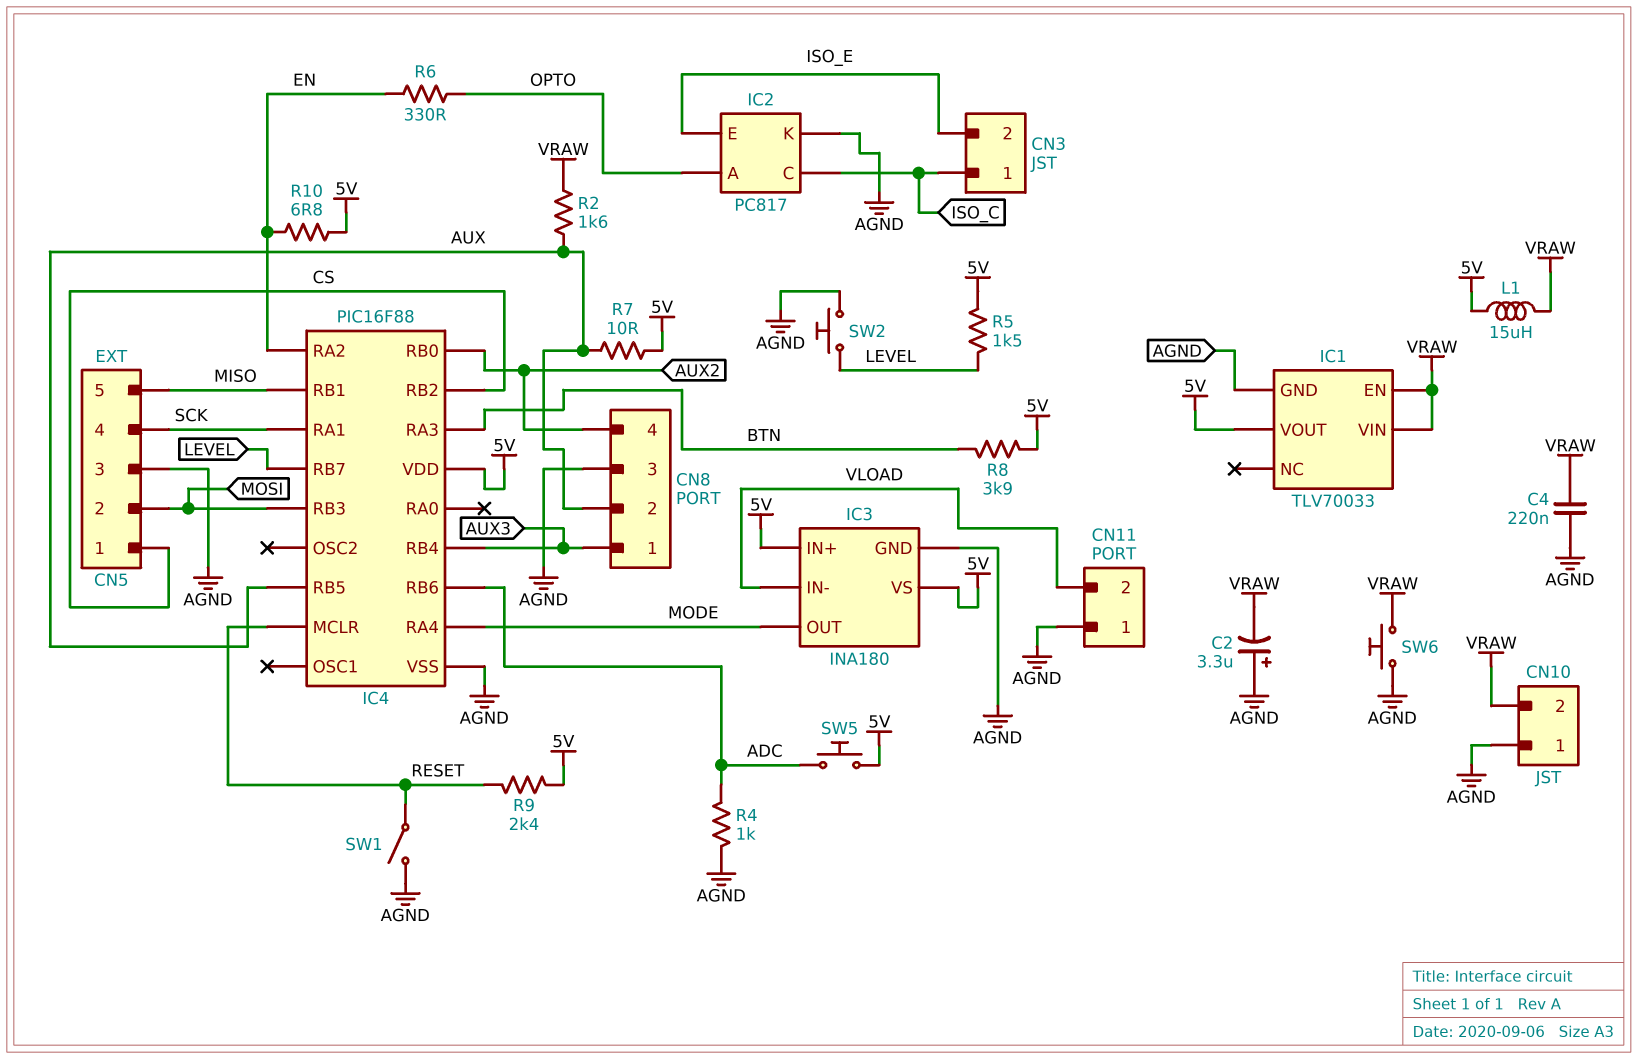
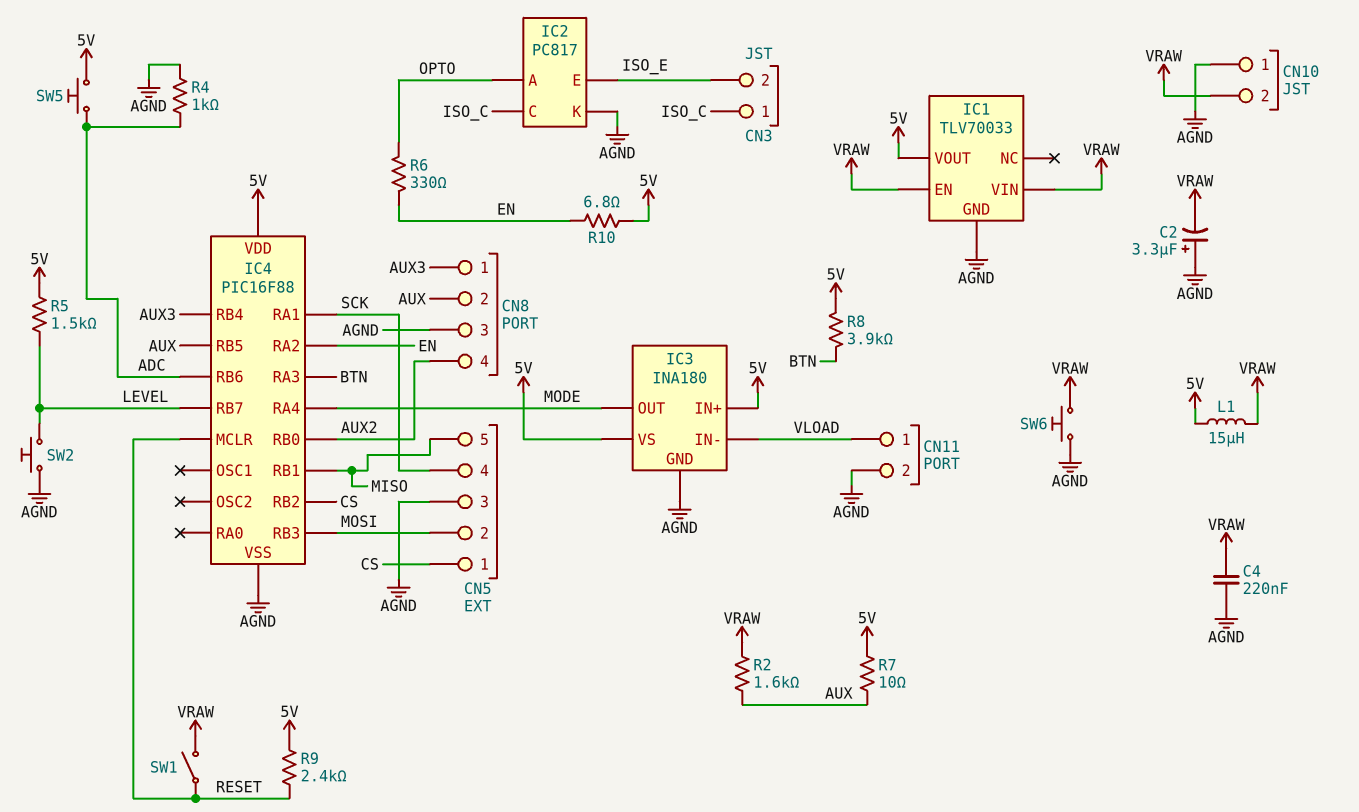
CN11 pin 1: AGND -> VLOAD
CN11 pin 2: VLOAD -> AGND
SW1: switch (AGND, RESET) -> switch (RESET, VRAW)

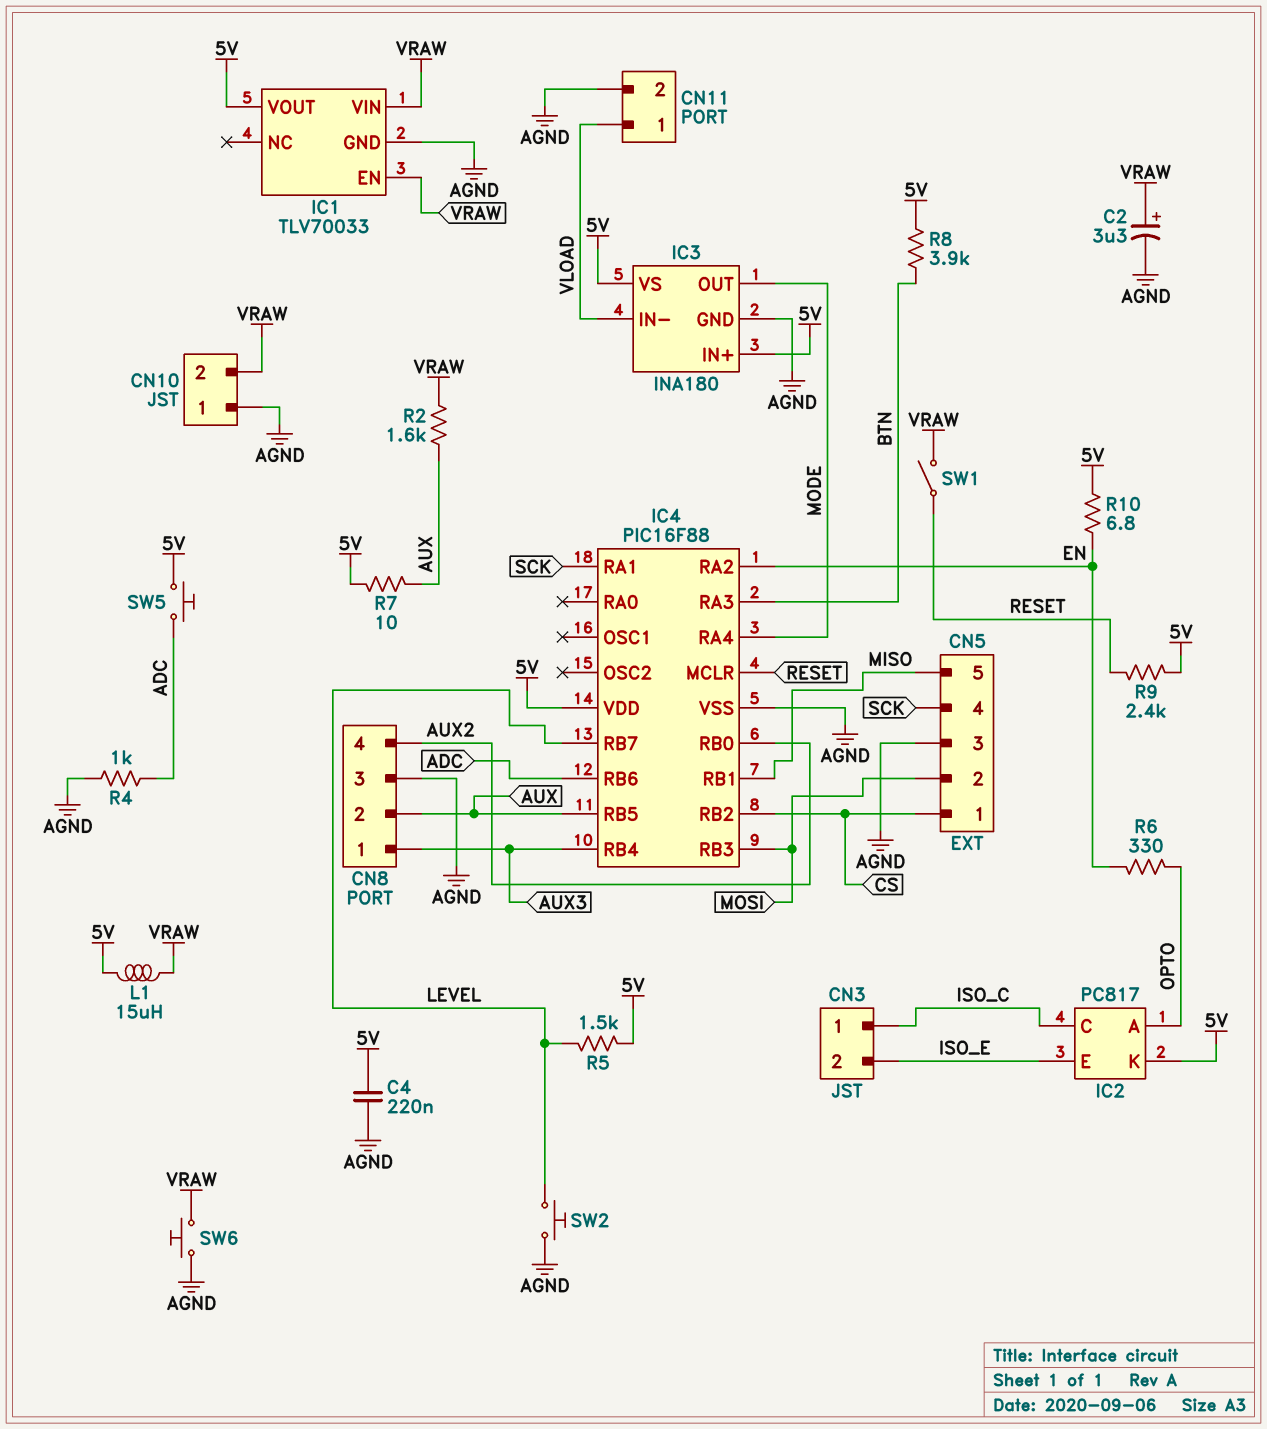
C2: 3.3uF (plus AGND, minus VRAW) -> 3.3uF (plus VRAW, minus AGND)
C4: 220nF (AGND, VRAW) -> 220nF (5V, AGND)
IC2 pin K: AGND -> 5V

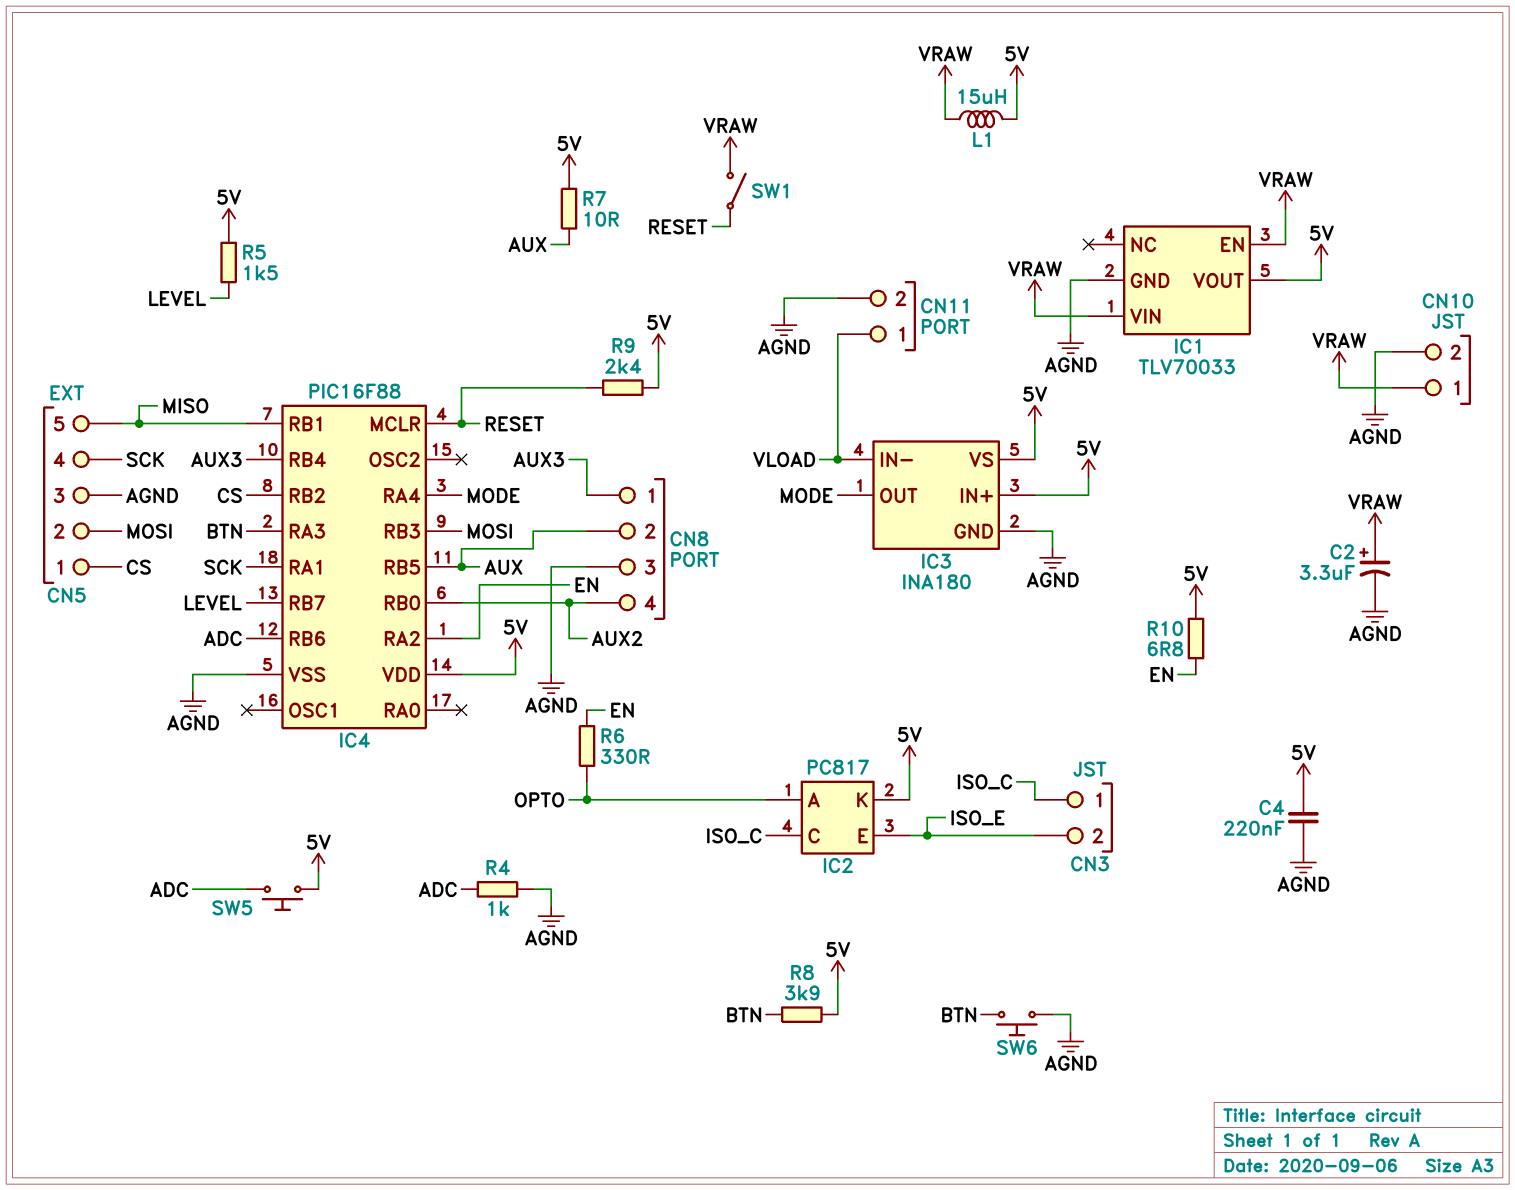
CN10 pin 1: AGND -> VRAW
CN10 pin 2: VRAW -> AGND
R2: 1.6k (AUX, VRAW) -> none
SW2: button (AGND, LEVEL) -> none
SW6: button (AGND, VRAW) -> button (AGND, BTN)

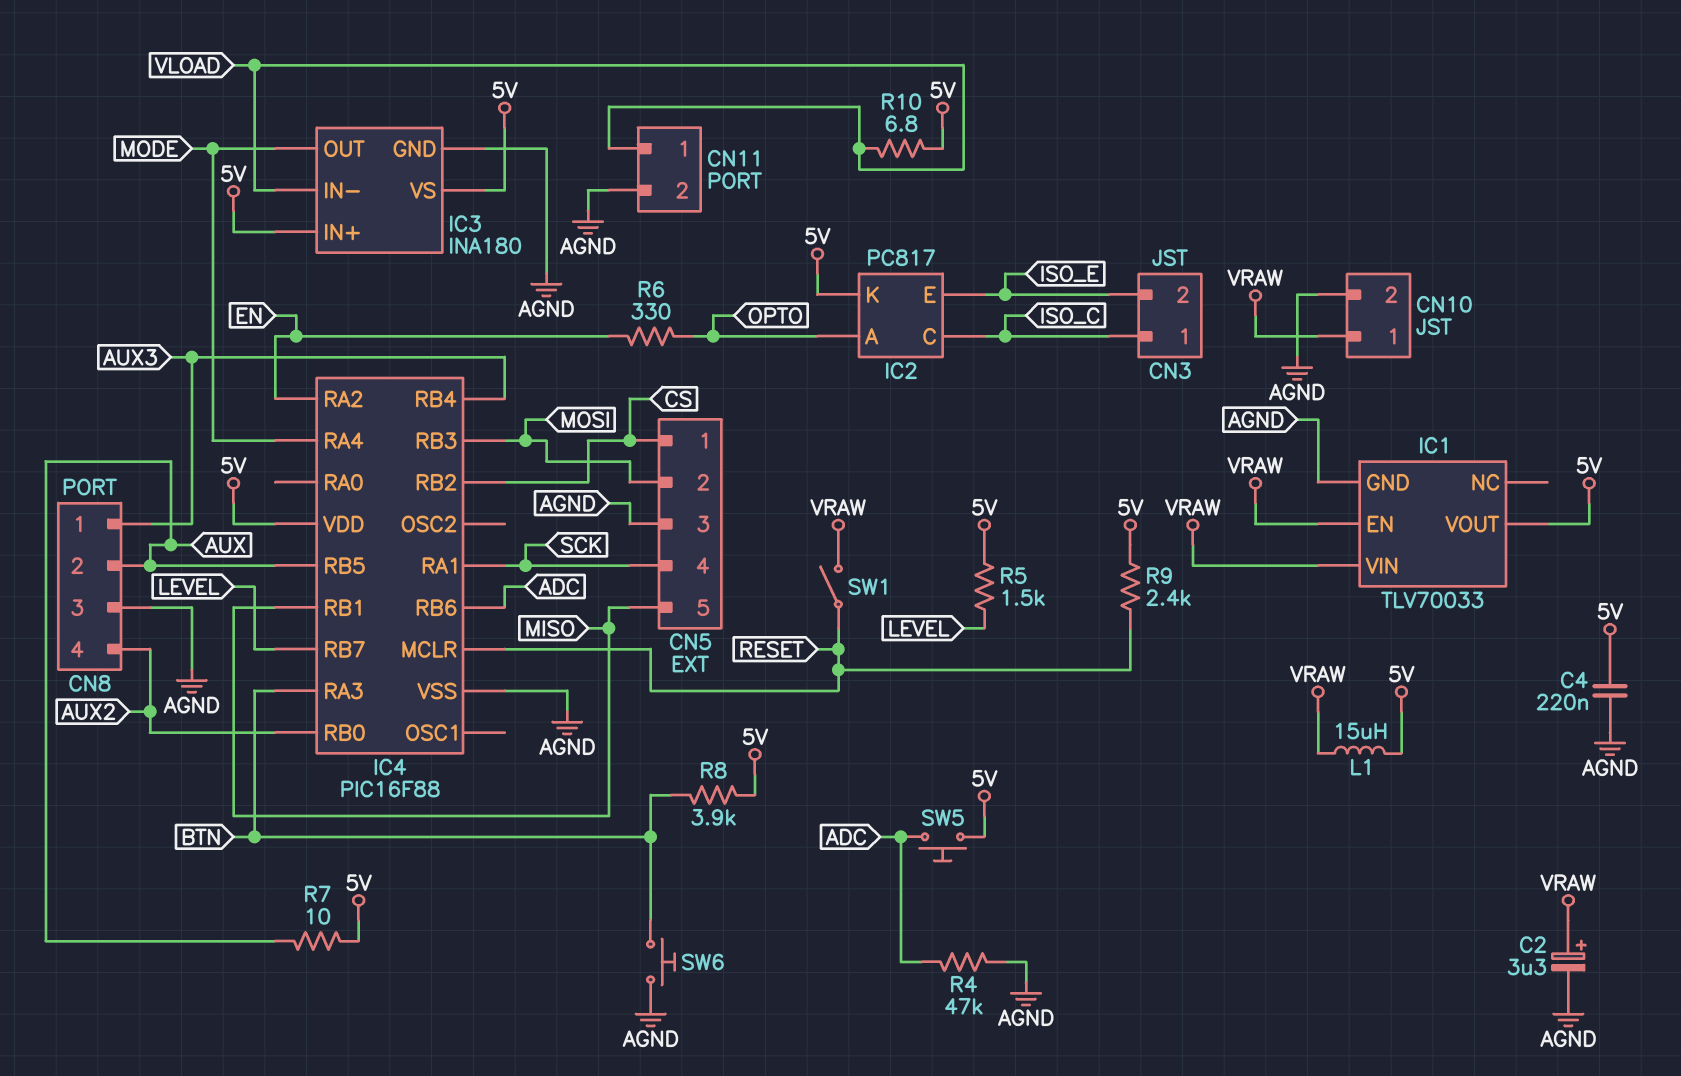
R4: 1k (ADC, AGND) -> 47k (ADC, AGND)
R10: 6.8 (5V, EN) -> 6.8 (5V, VLOAD)

